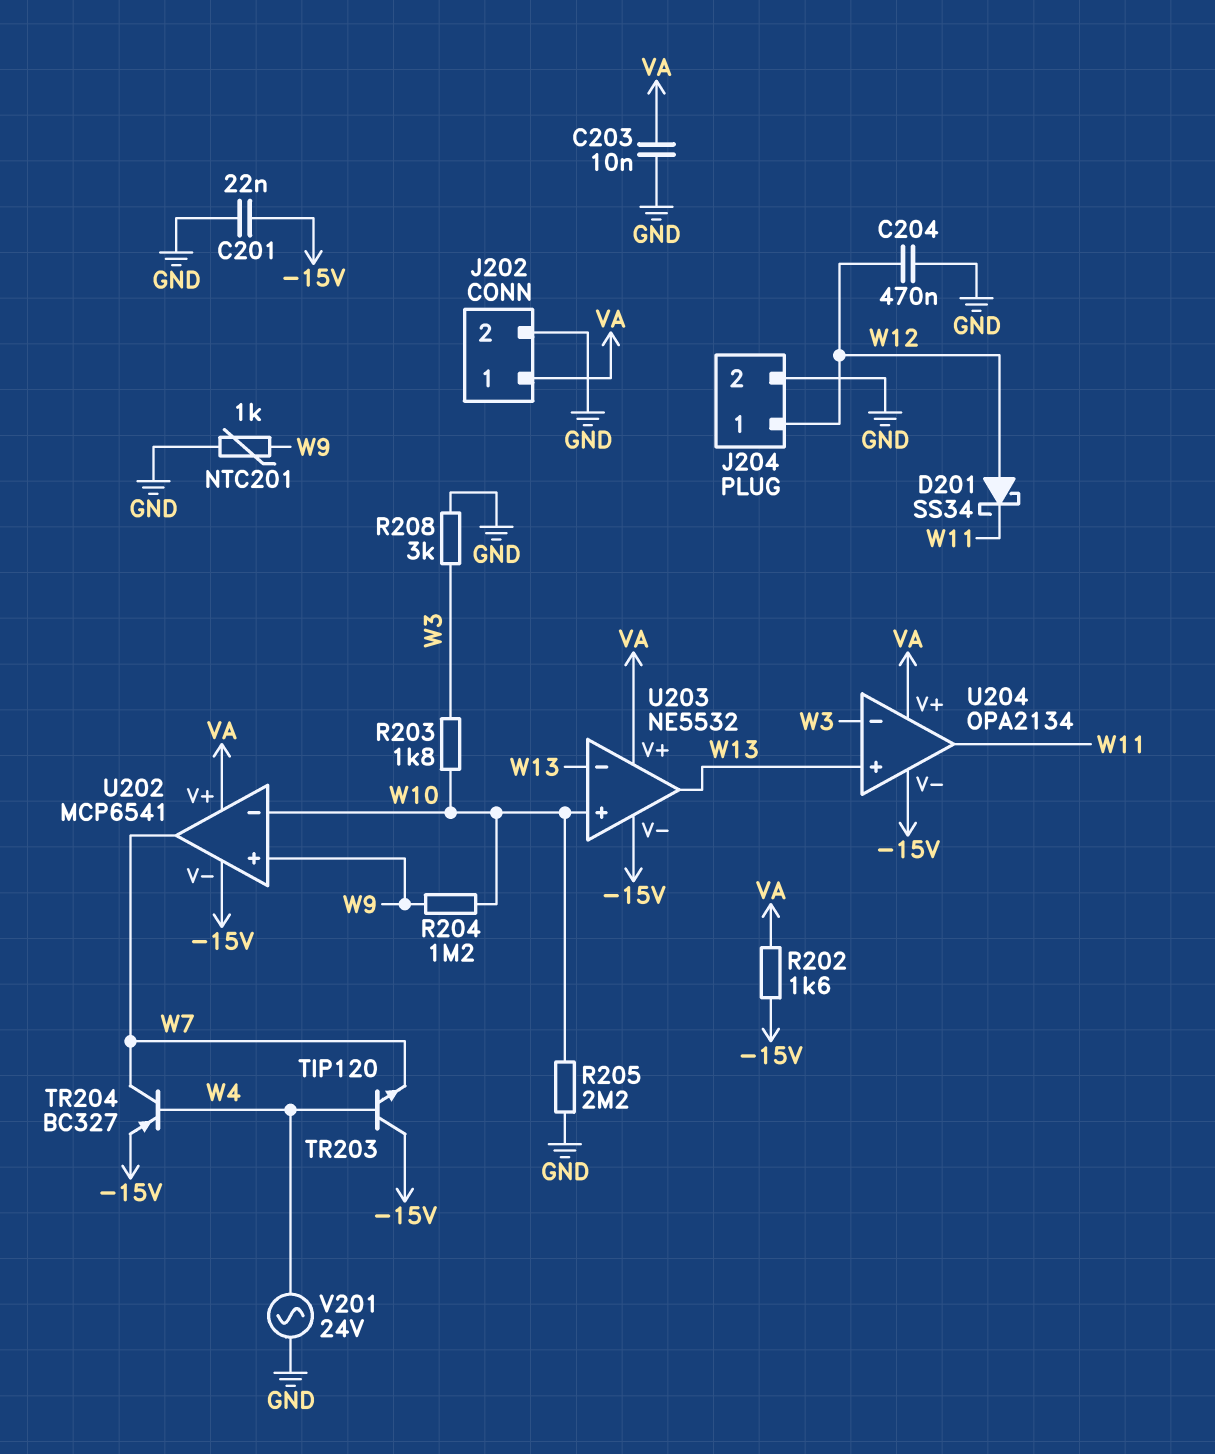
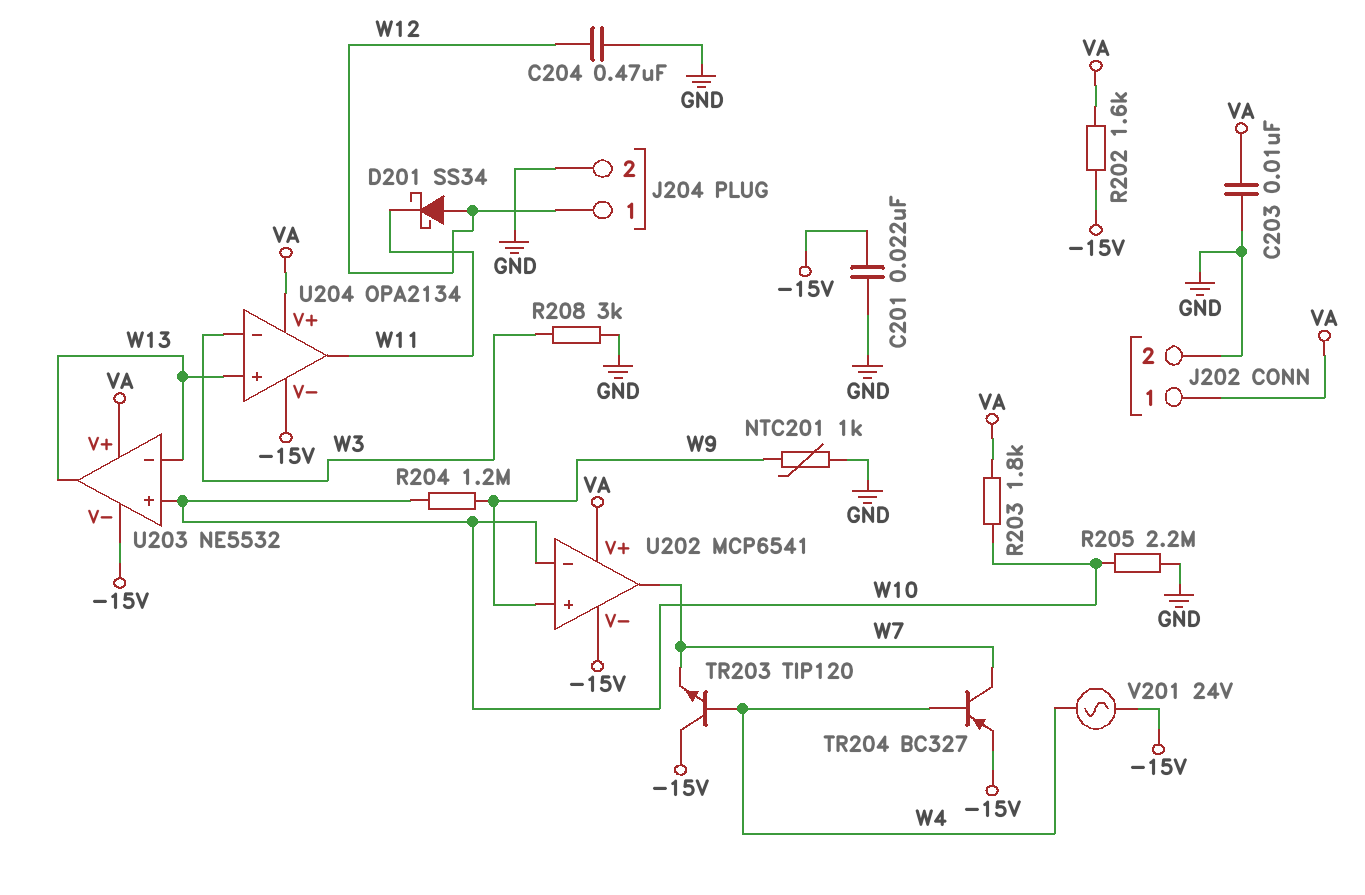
R203: 1.8k (W3, W10) -> 1.8k (VA, W10)
V201: AC 24V (GND, W4) -> AC 24V (-15V, W4)

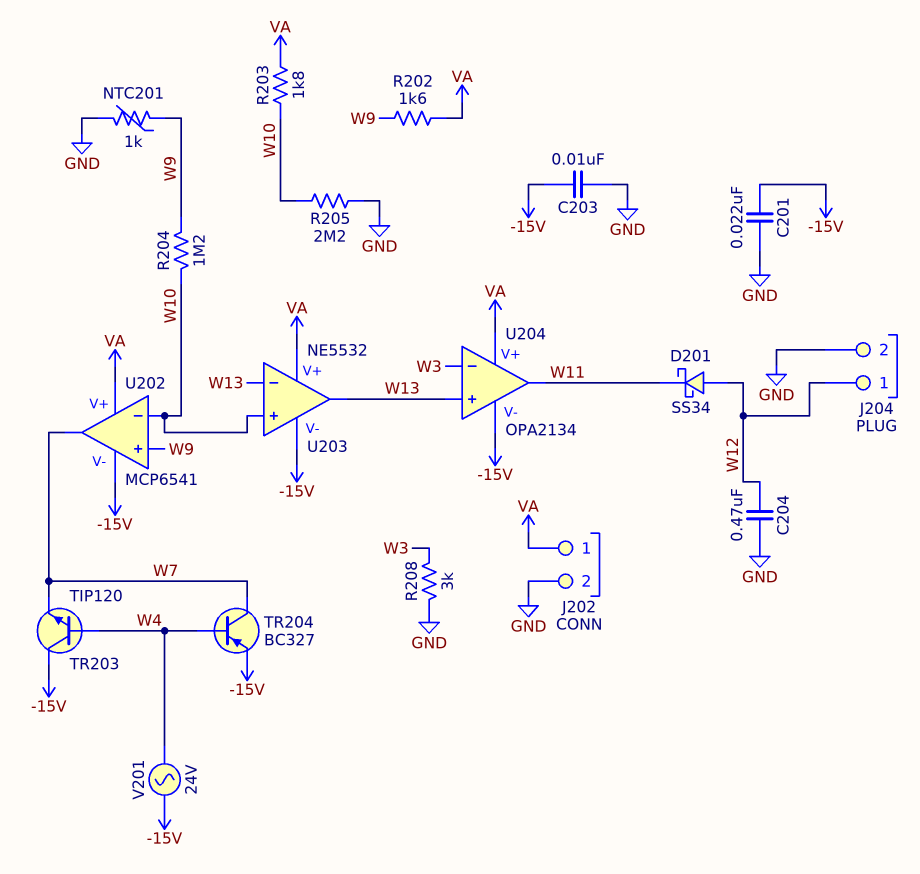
C203: 10nF (GND, VA) -> 10nF (-15V, GND)
R202: 1.6k (-15V, VA) -> 1.6k (VA, W9)

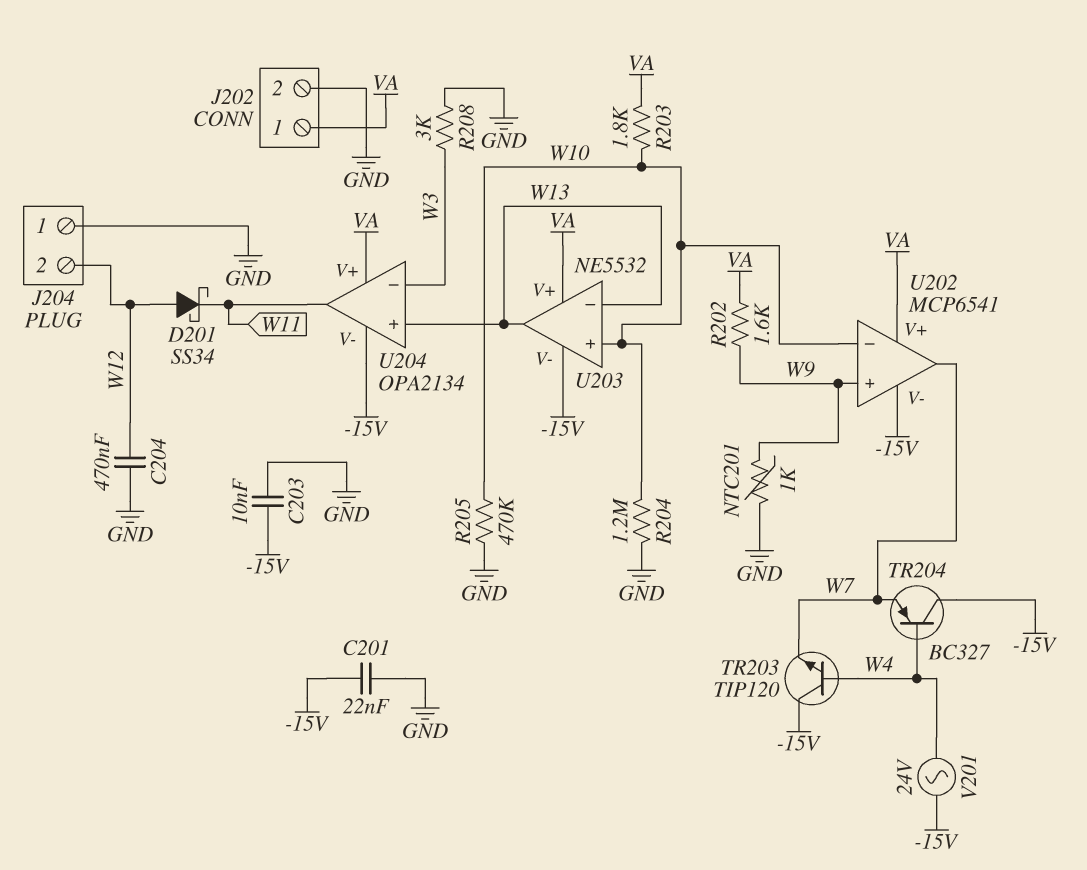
J204 pin 1: W12 -> GND
J204 pin 2: GND -> W12
R204: 1.2M (W9, W10) -> 1.2M (GND, W10)
R205: 2.2M (GND, W10) -> 470k (GND, W10)
TR204: PNP BC327 (B W4, C W7, E -15V) -> PNP BC327 (B W4, C -15V, E W7)

